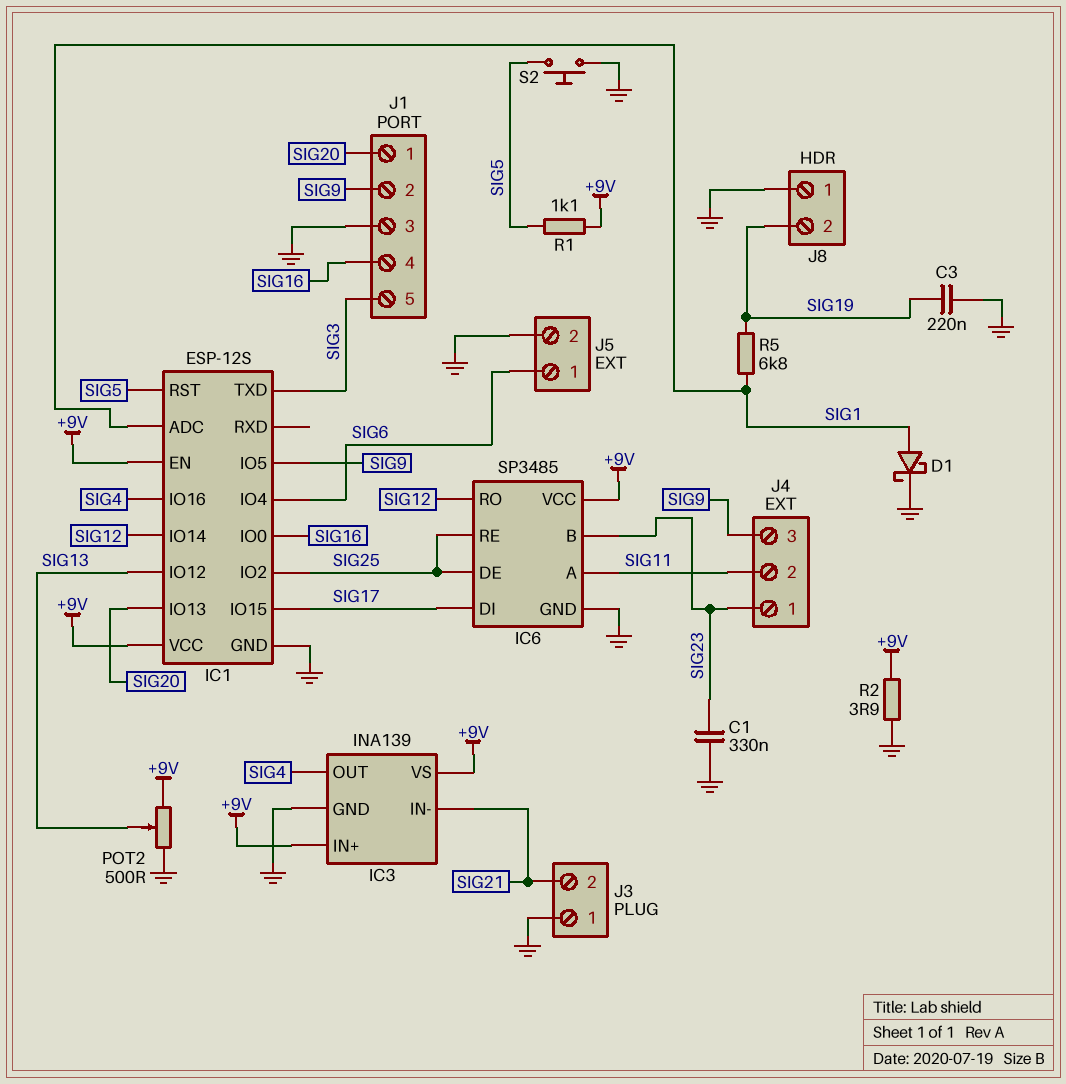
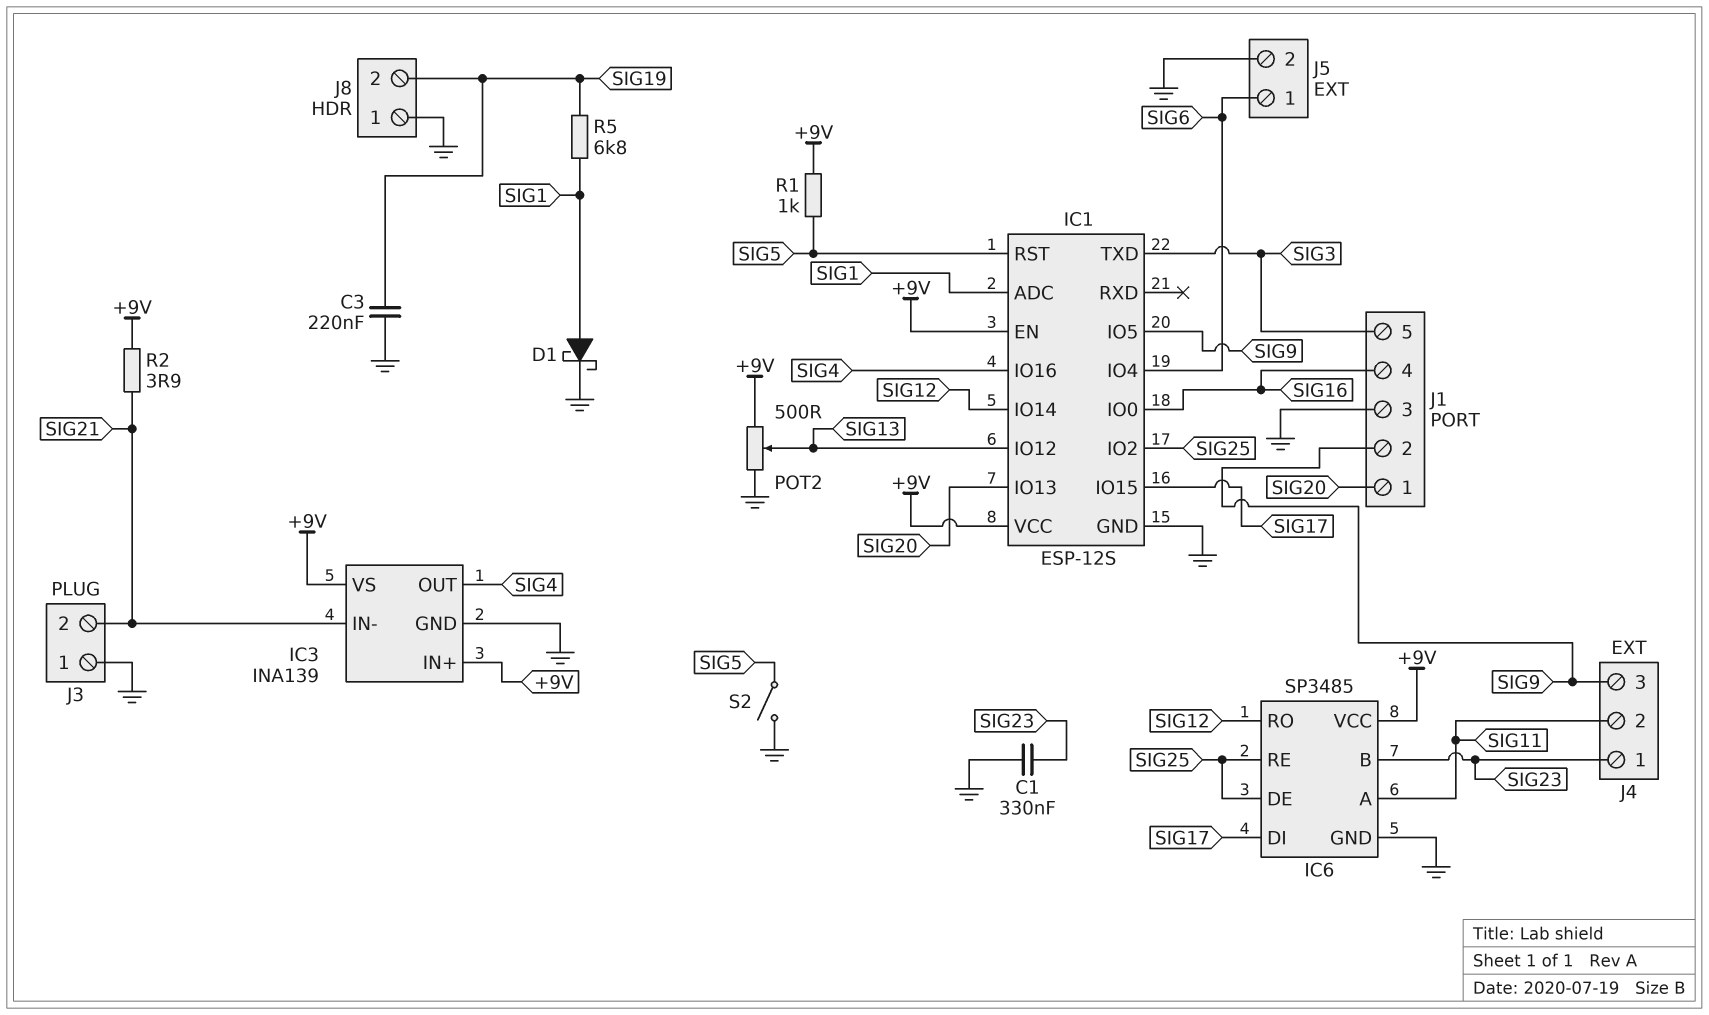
R1: 1.1k (+9V, SIG5) -> 1k (+9V, SIG5)
R2: 3.9 (+9V, GND) -> 3.9 (+9V, SIG21)
S2: button (GND, SIG5) -> switch (GND, SIG5)

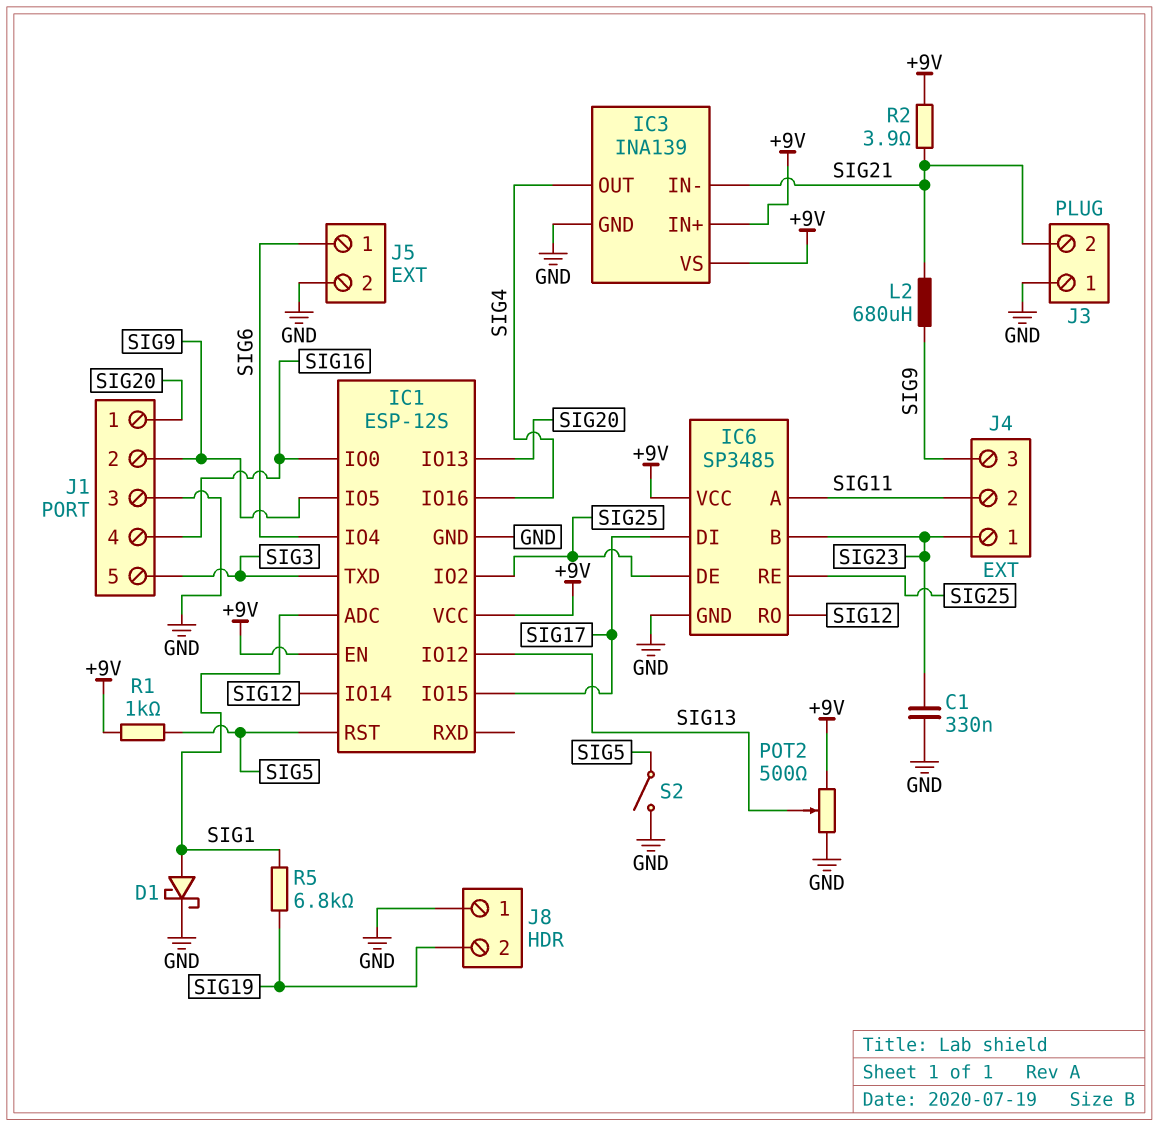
C3: 220nF (GND, SIG19) -> none
L2: none -> 680uH (SIG9, SIG21)

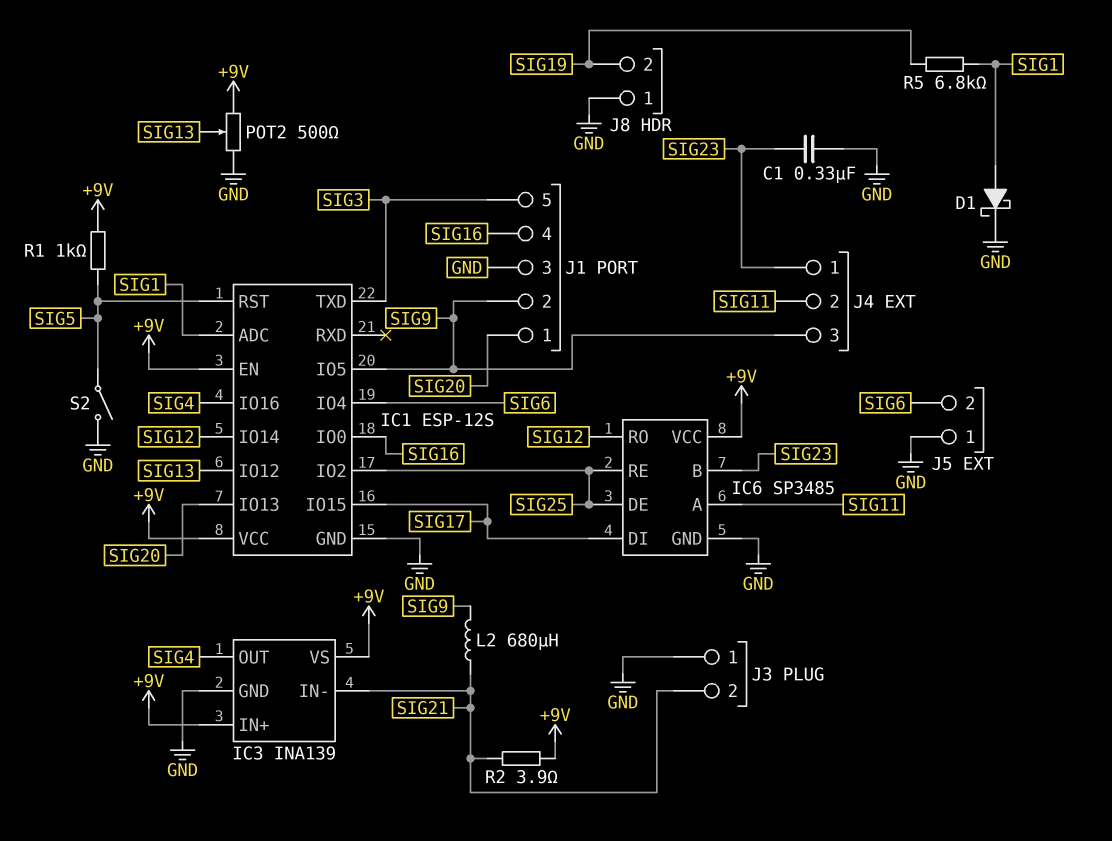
J5 pin 1: SIG6 -> GND
J5 pin 2: GND -> SIG6

